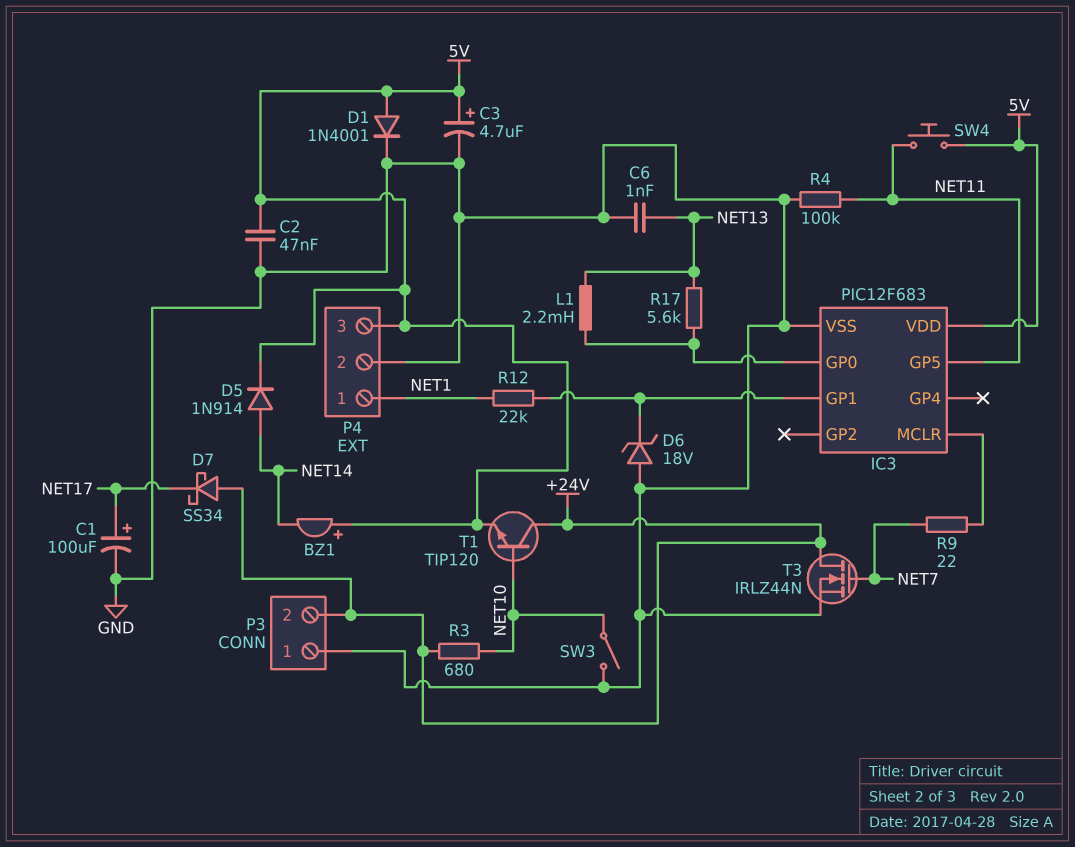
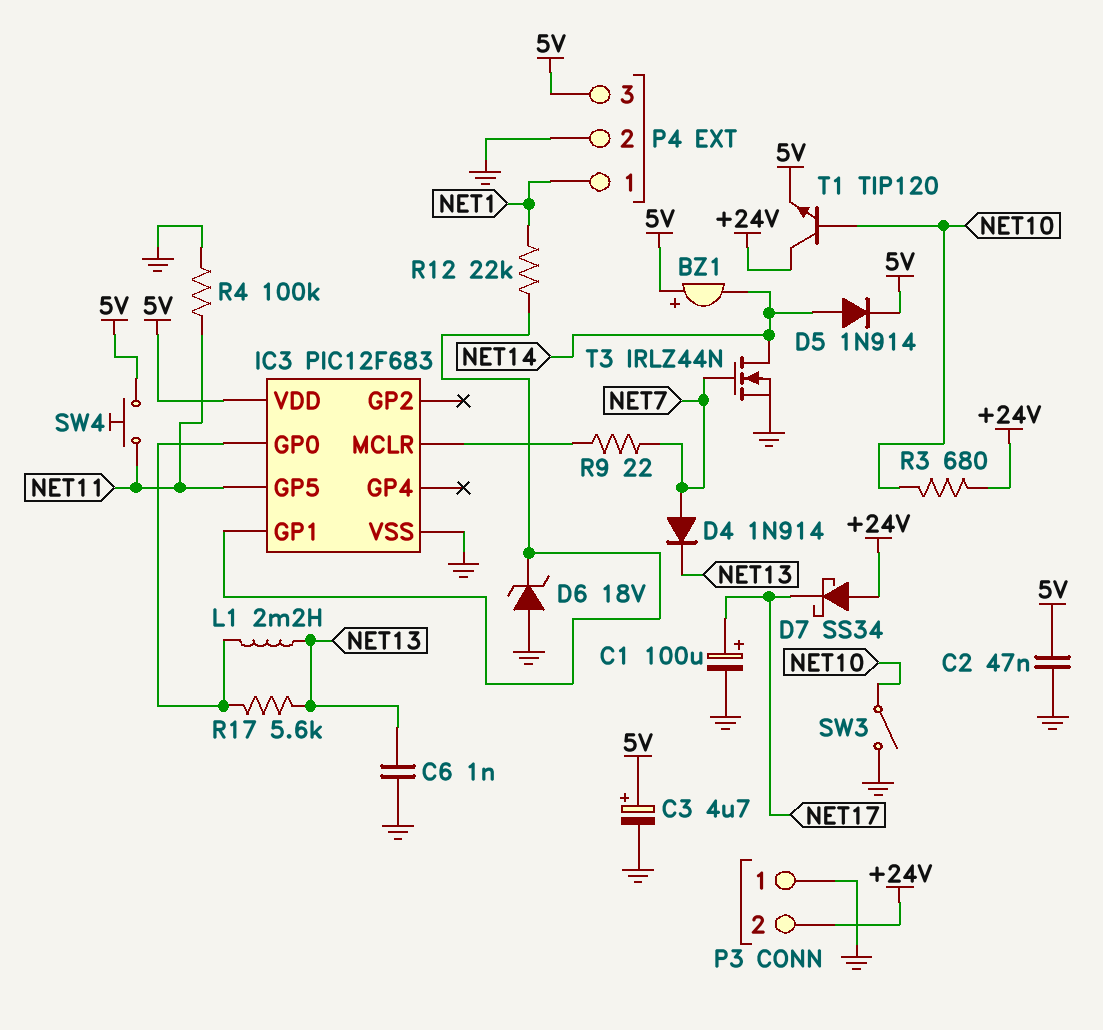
D1: diode 1N4001 (A 5V, K GND) -> none
D4: none -> diode 1N914 (A NET7, K NET13)
T3: NMOS IRLZ44N (G NET7, D +24V, S GND) -> NMOS IRLZ44N (G NET7, D NET14, S GND)

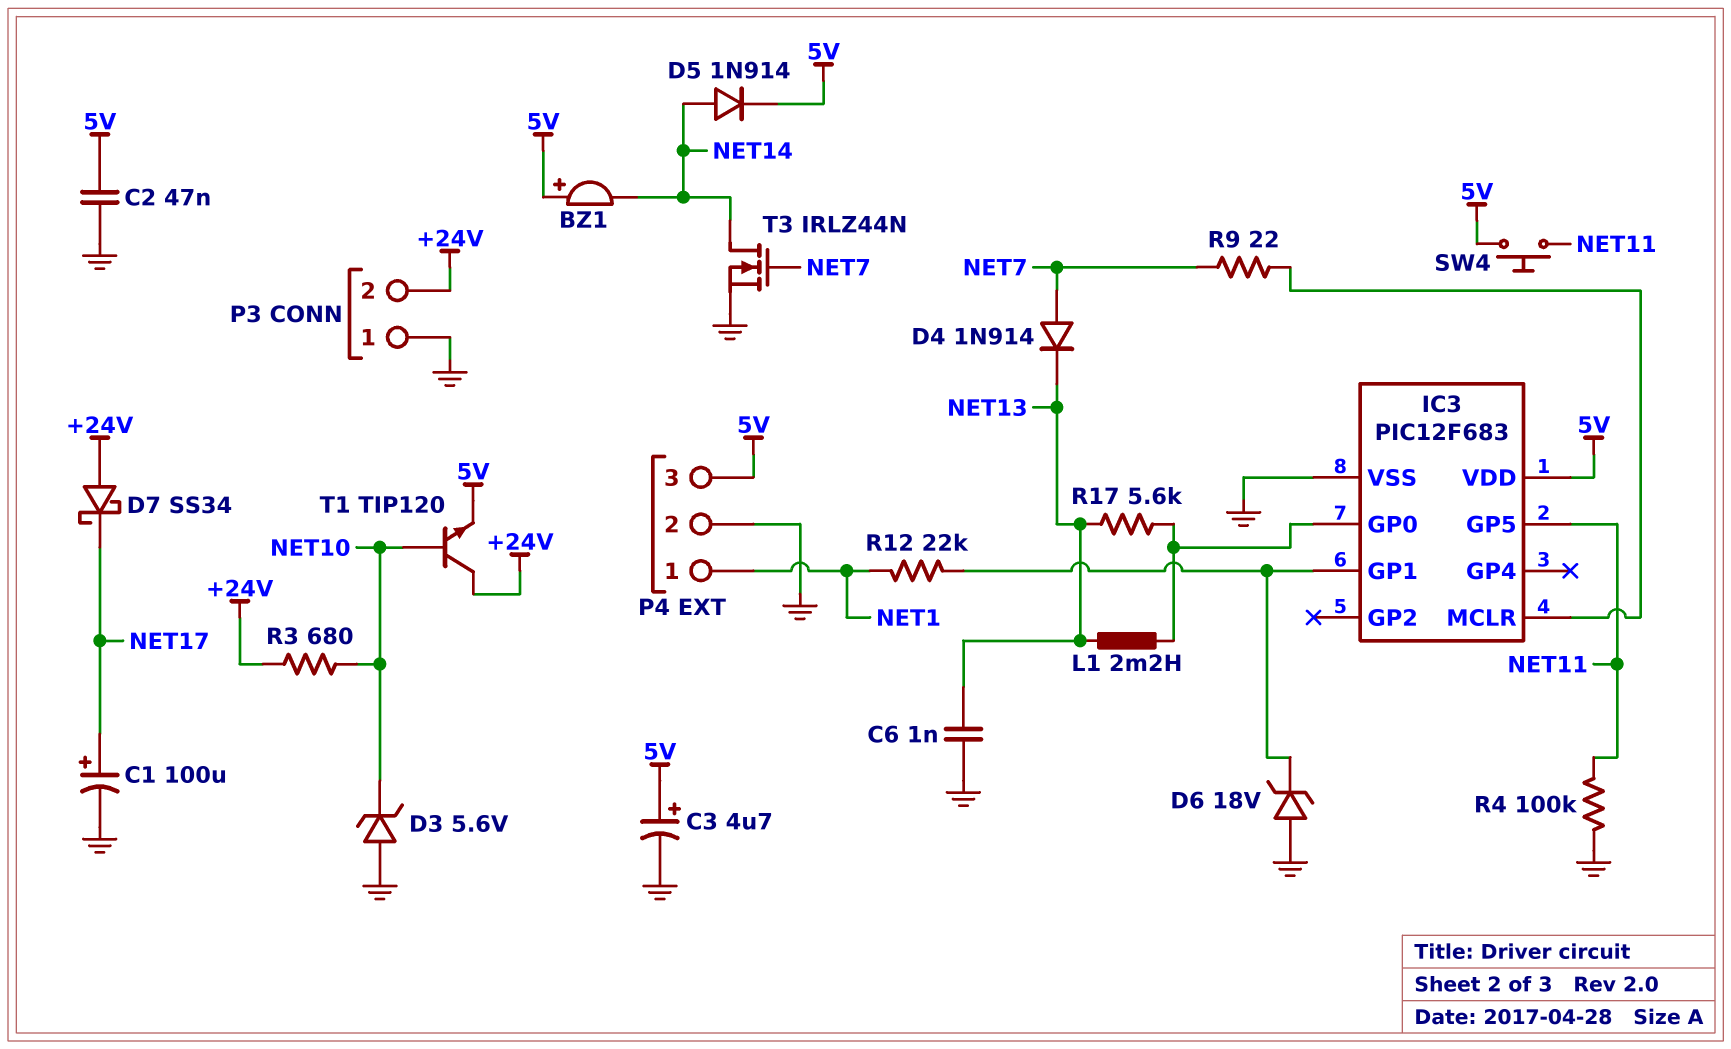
D3: none -> zener 5.6V (A GND, K NET10)
SW3: switch (GND, NET10) -> none

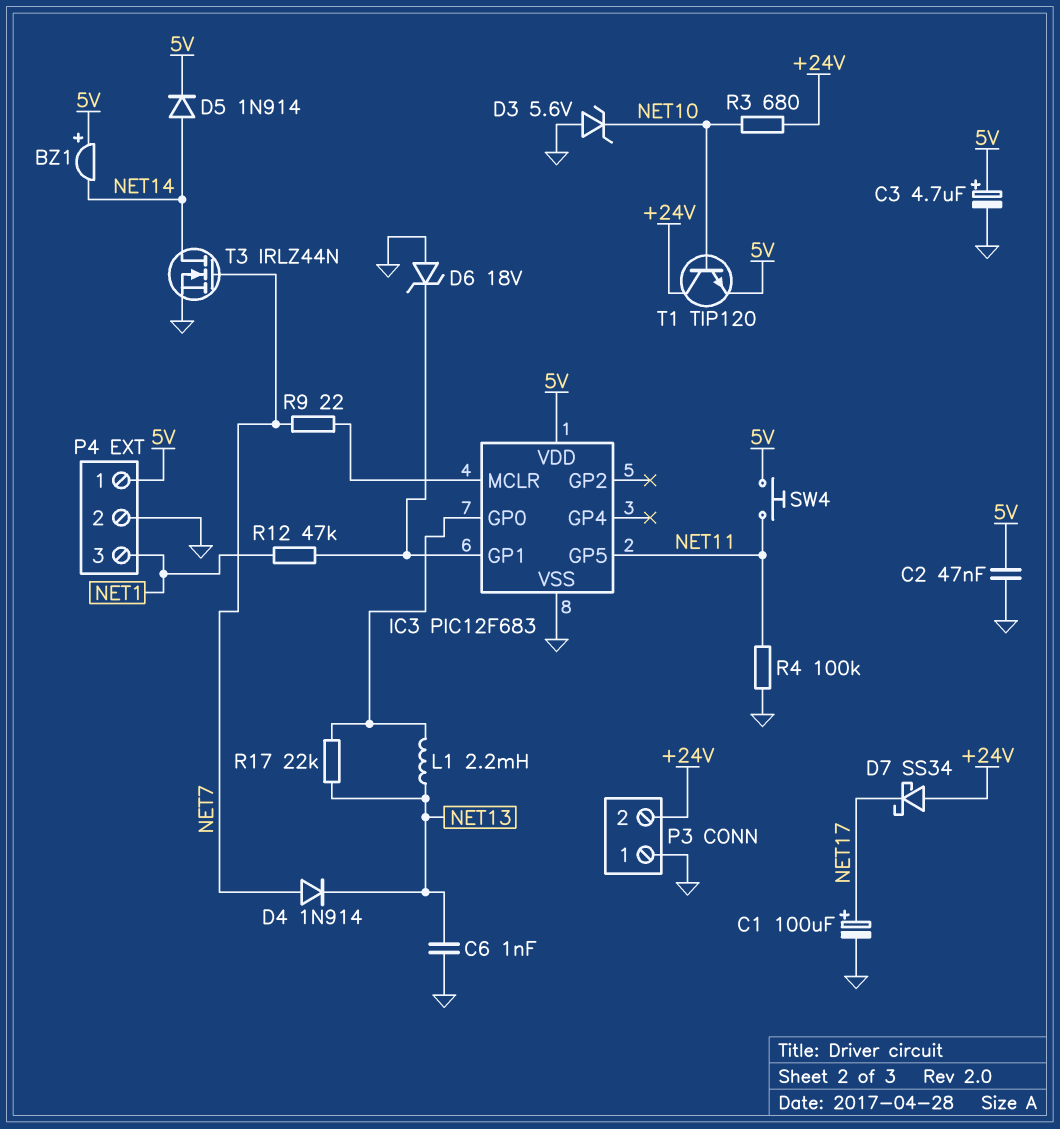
P4 pin 1: NET1 -> 5V
P4 pin 3: 5V -> NET1
R12: 22k (IC3/GP1, NET1) -> 47k (IC3/GP1, NET1)
R17: 5.6k (IC3/GP0, NET13) -> 22k (IC3/GP0, NET13)

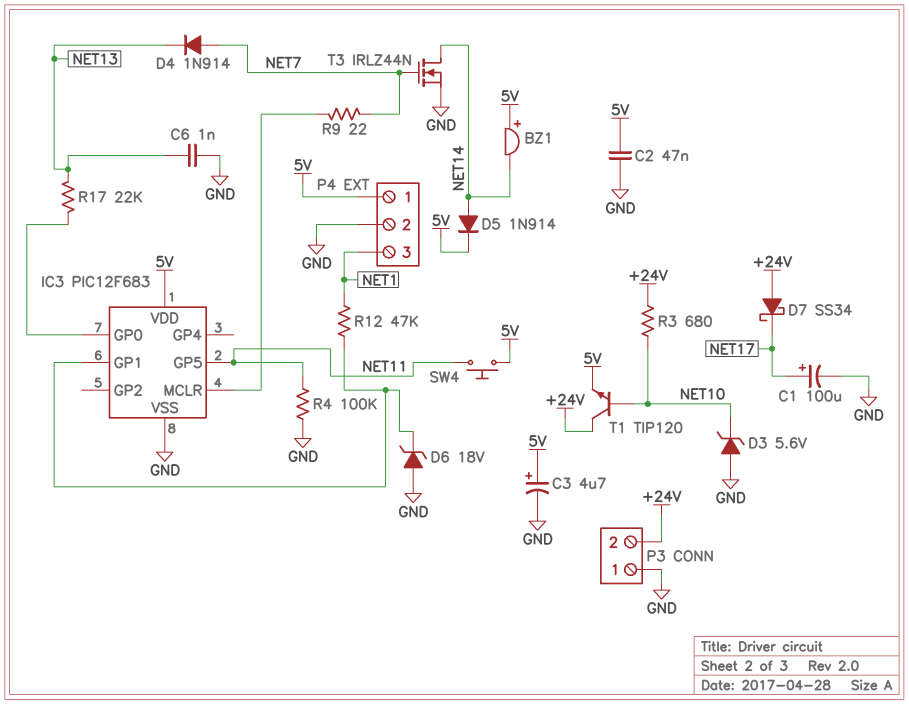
L1: 2.2mH (IC3/GP0, NET13) -> none

